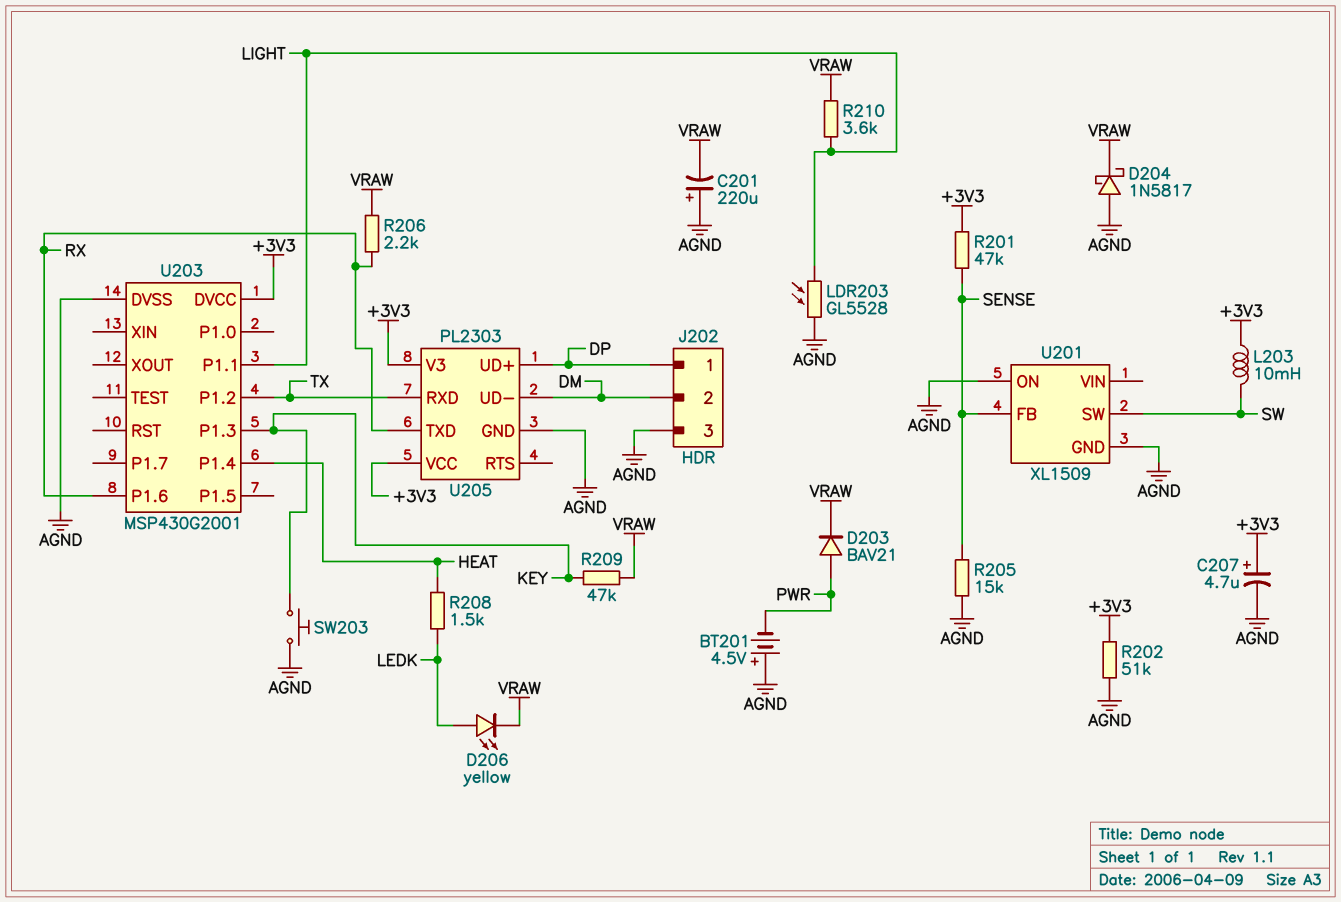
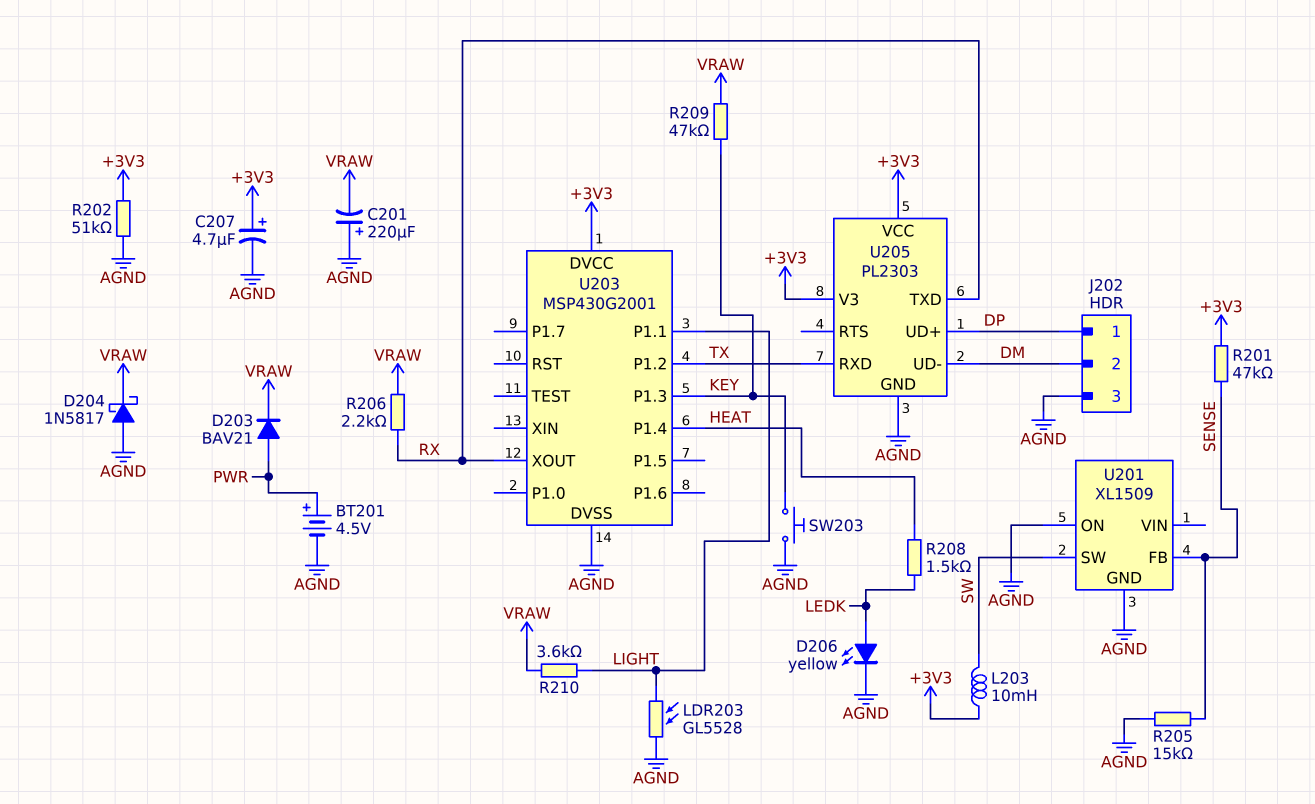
BT201: 4.5V (plus AGND, minus PWR) -> 4.5V (plus PWR, minus AGND)
D206: LED yellow (A LEDK, K VRAW) -> LED yellow (A LEDK, K AGND)
U203 pin P1.6: RX -> none
U203 pin XOUT: none -> RX

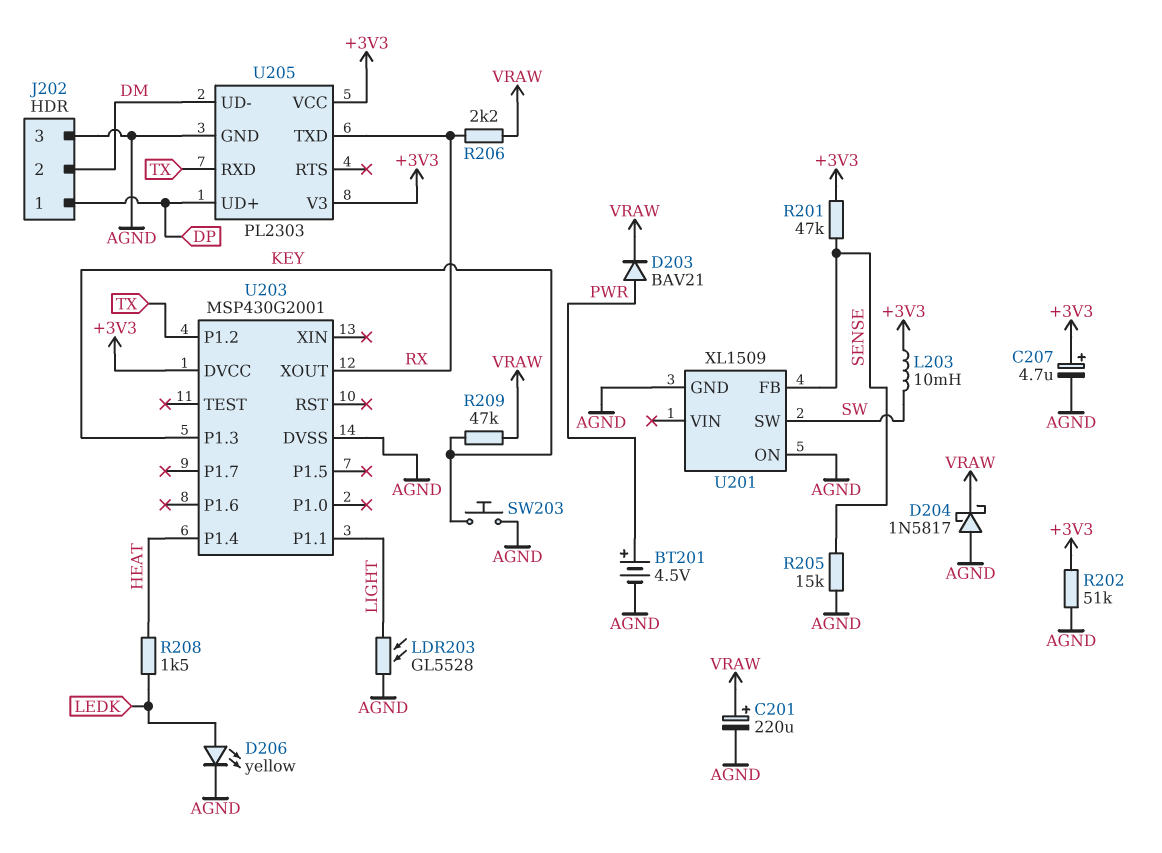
C201: 220uF (plus AGND, minus VRAW) -> 220uF (plus VRAW, minus AGND)
R210: 3.6k (LIGHT, VRAW) -> none

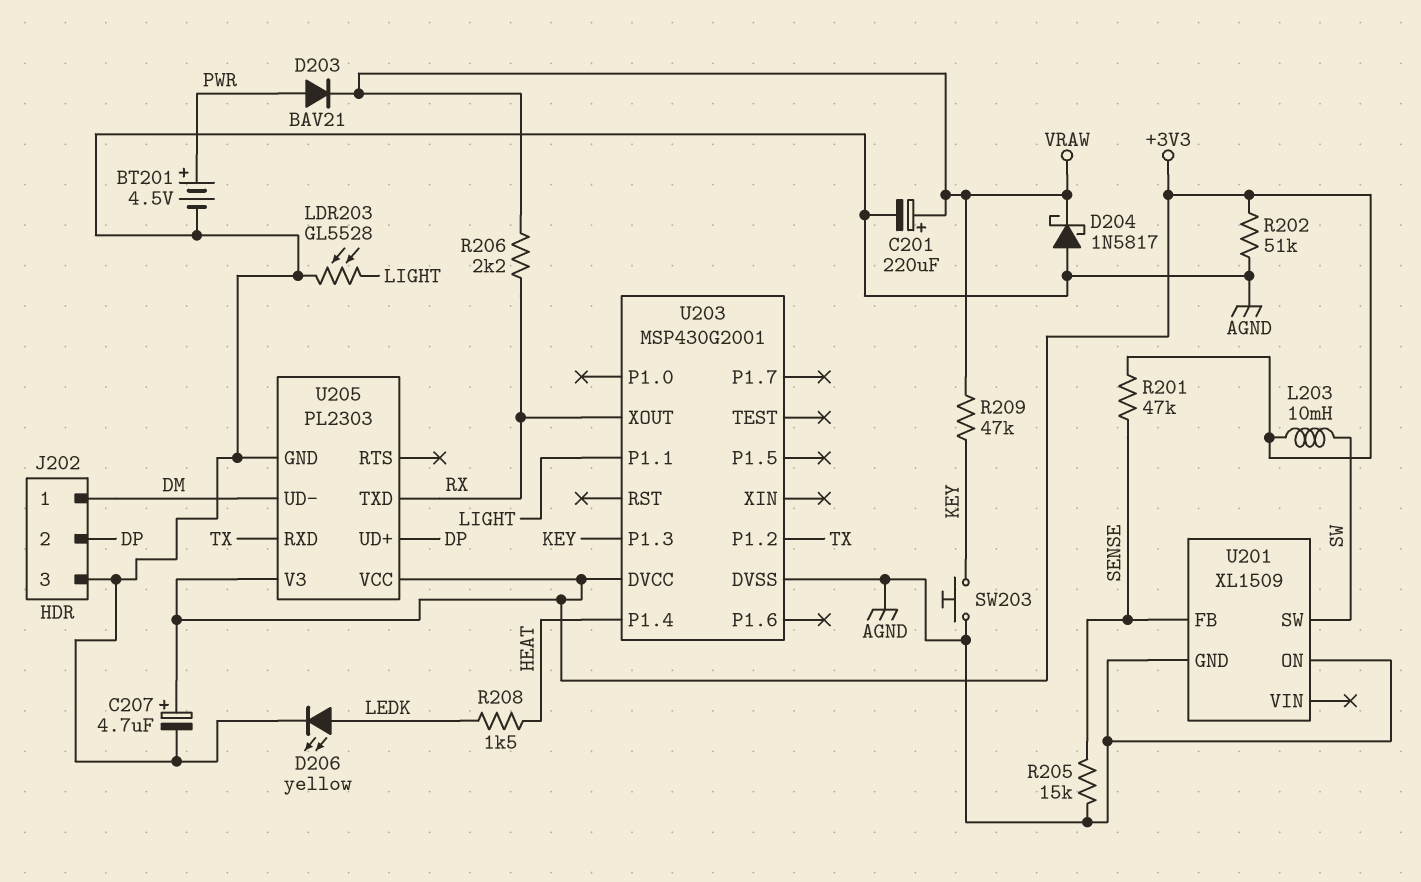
J202 pin 1: DP -> DM
J202 pin 2: DM -> DP

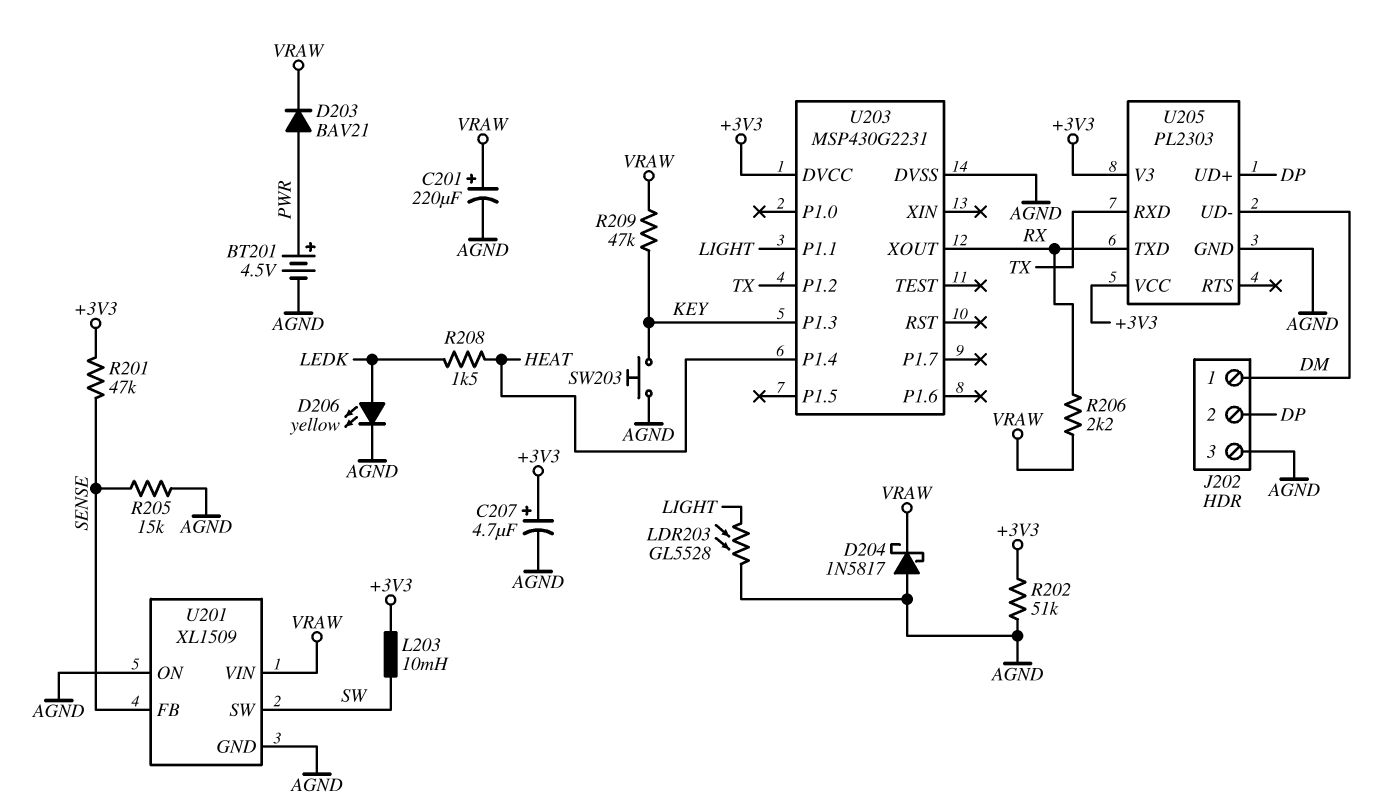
U201 pin VIN: none -> VRAW
U203: MSP430G2001 -> MSP430G2231

